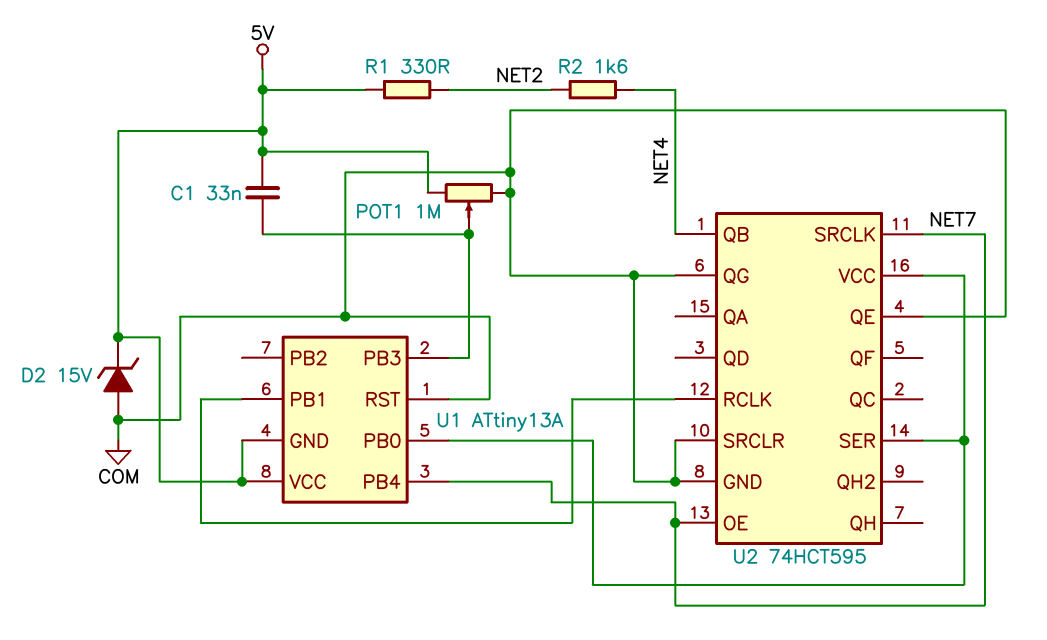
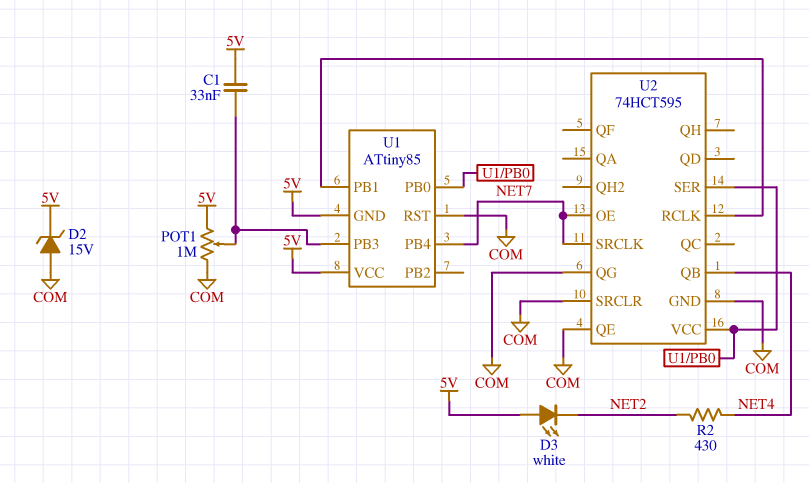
D3: none -> LED white (A 5V, K NET2)
R1: 330 (5V, NET2) -> none
R2: 1.6k (NET2, NET4) -> 430 (NET2, NET4)
U1: ATtiny13A -> ATtiny85

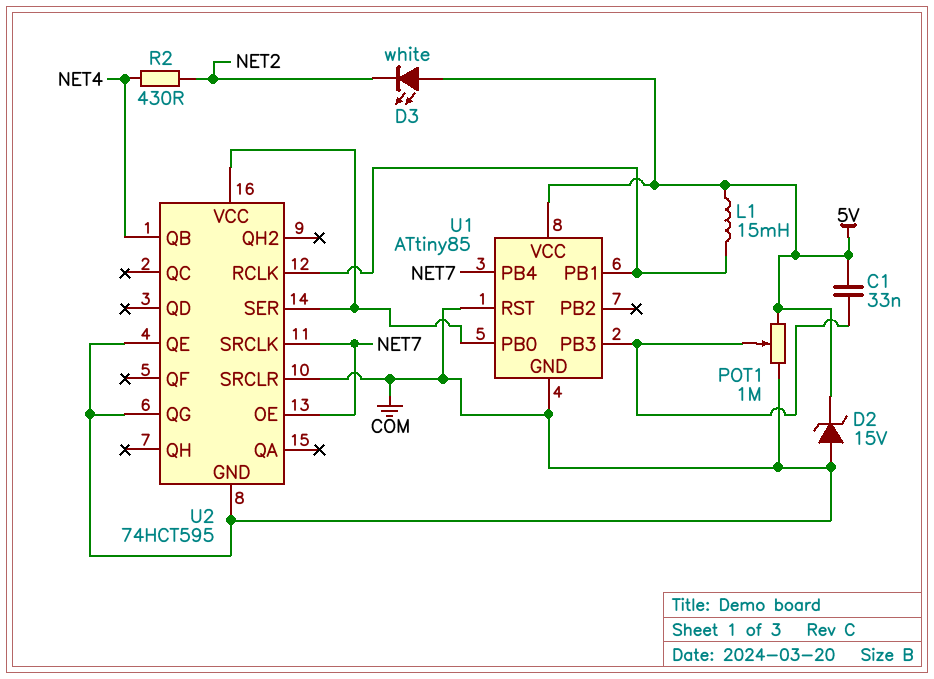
L1: none -> 15mH (5V, U1/PB1)
U1 pin GND: 5V -> COM

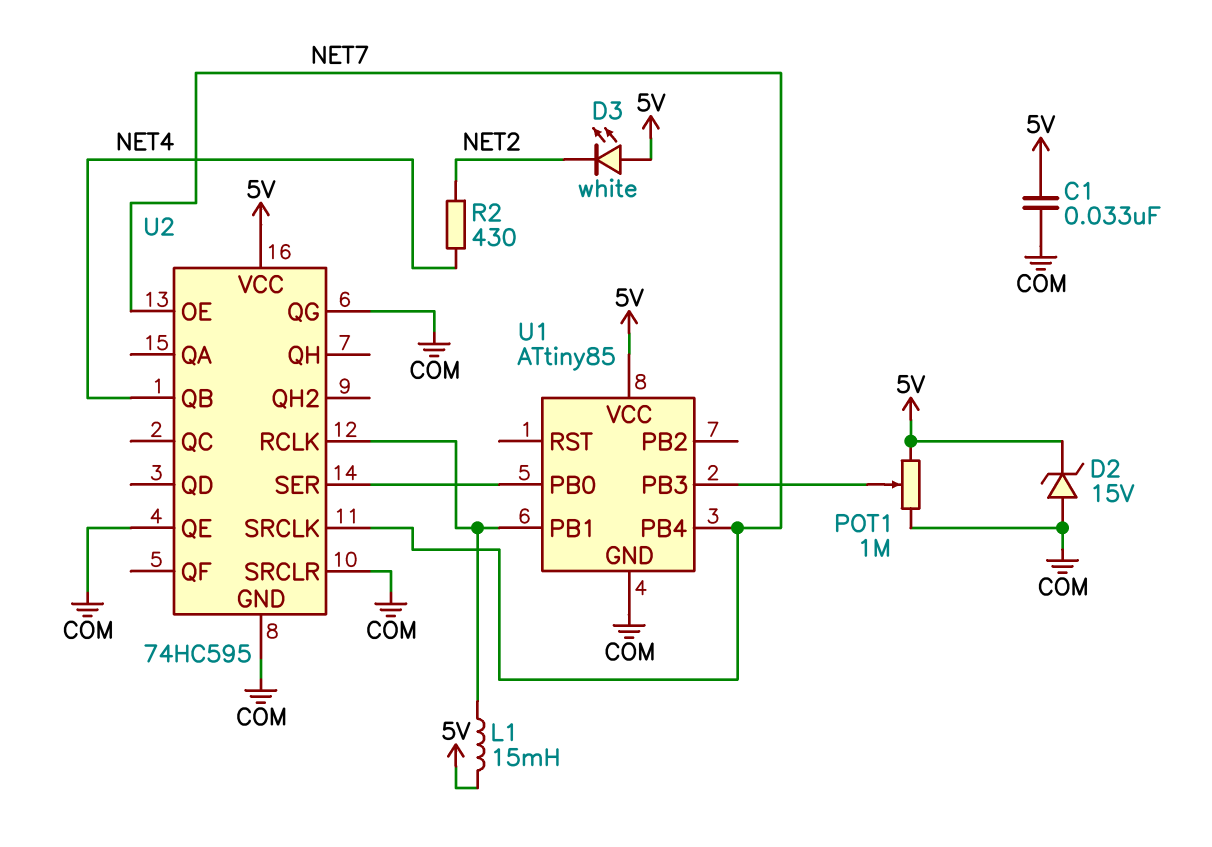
C1: 33nF (5V, U1/PB3) -> 33nF (5V, COM)
U1 pin RST: COM -> none
U2: 74HCT595 -> 74HC595
U2 pin VCC: U1/PB0 -> 5V

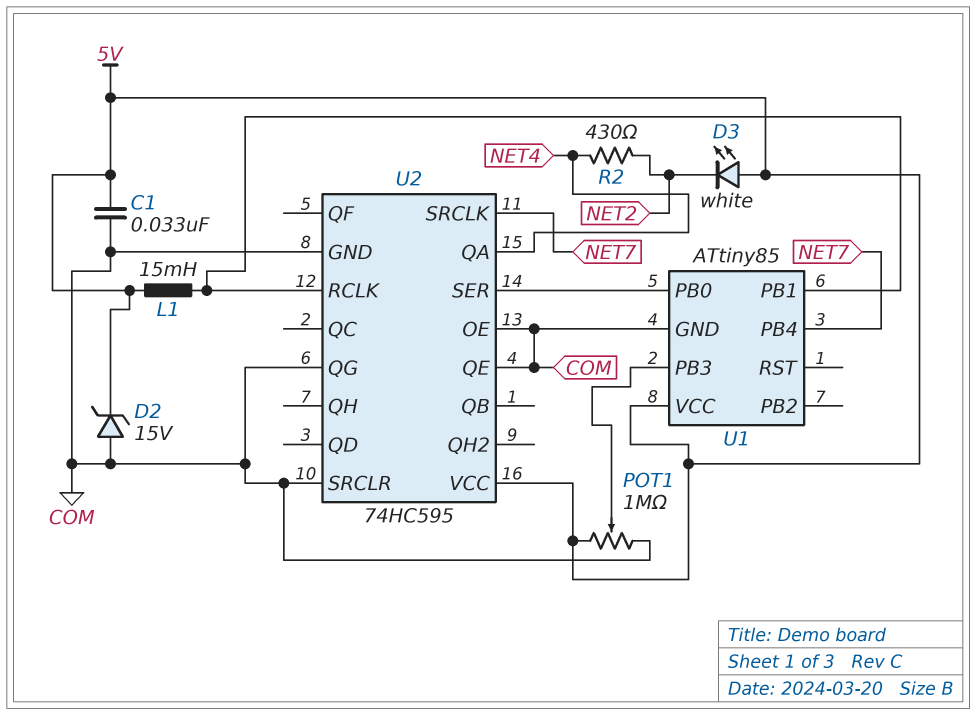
U2 pin OE: NET7 -> COM
U2 pin QA: none -> NET4
U2 pin QB: NET4 -> none

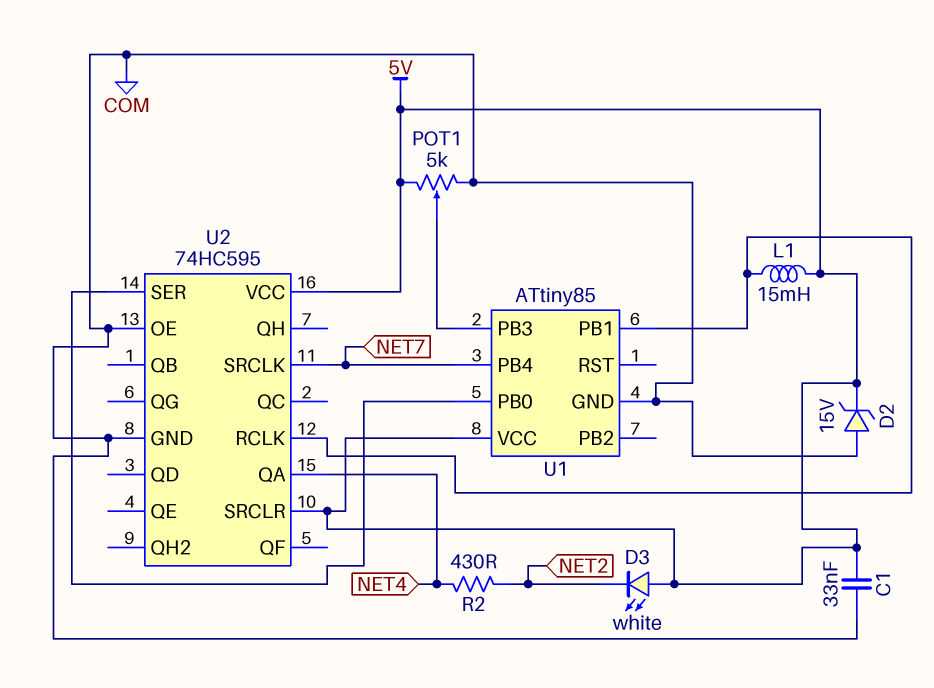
POT1: 1M (5V, COM, wiper U1/PB3) -> 5k (5V, COM, wiper U1/PB3)
U2 pin QE: COM -> none
U2 pin QG: COM -> none
U2 pin SRCLR: COM -> 5V

